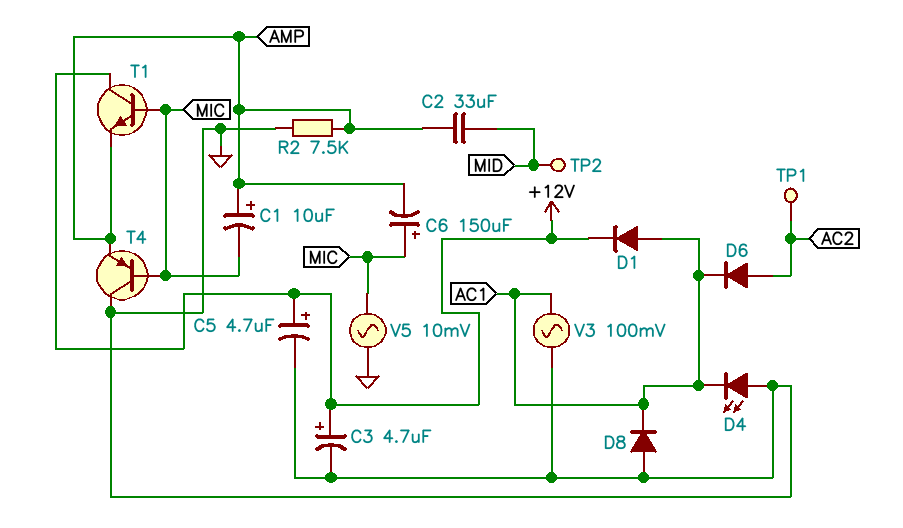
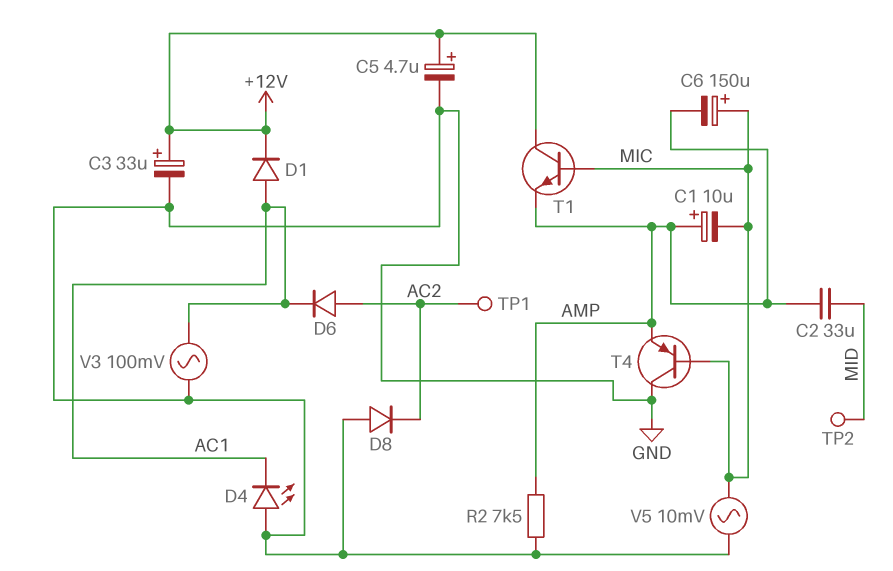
C3: 4.7uF (plus +12V, minus GND) -> 33uF (plus +12V, minus GND)
D8: diode (A GND, K AC1) -> diode (A GND, K AC2)

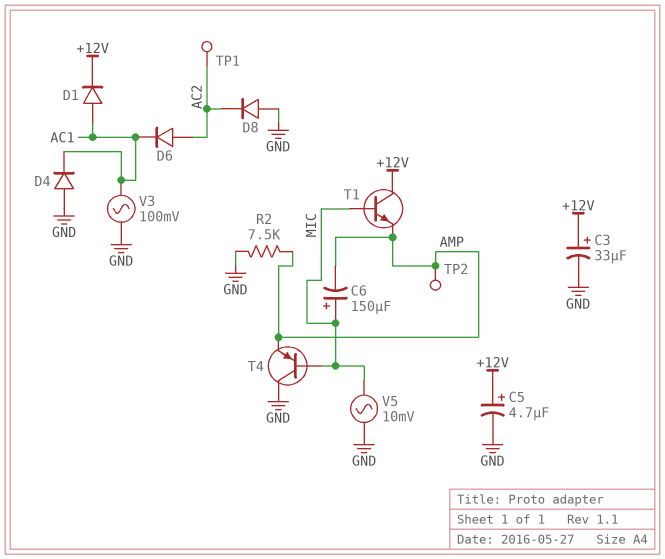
C1: 10uF (plus AMP, minus MIC) -> none
C2: 33uF (AMP, MID) -> none
D4: LED (A GND, K AC1) -> diode (A GND, K AC1)
TP2: test point (MID) -> test point (AMP)

